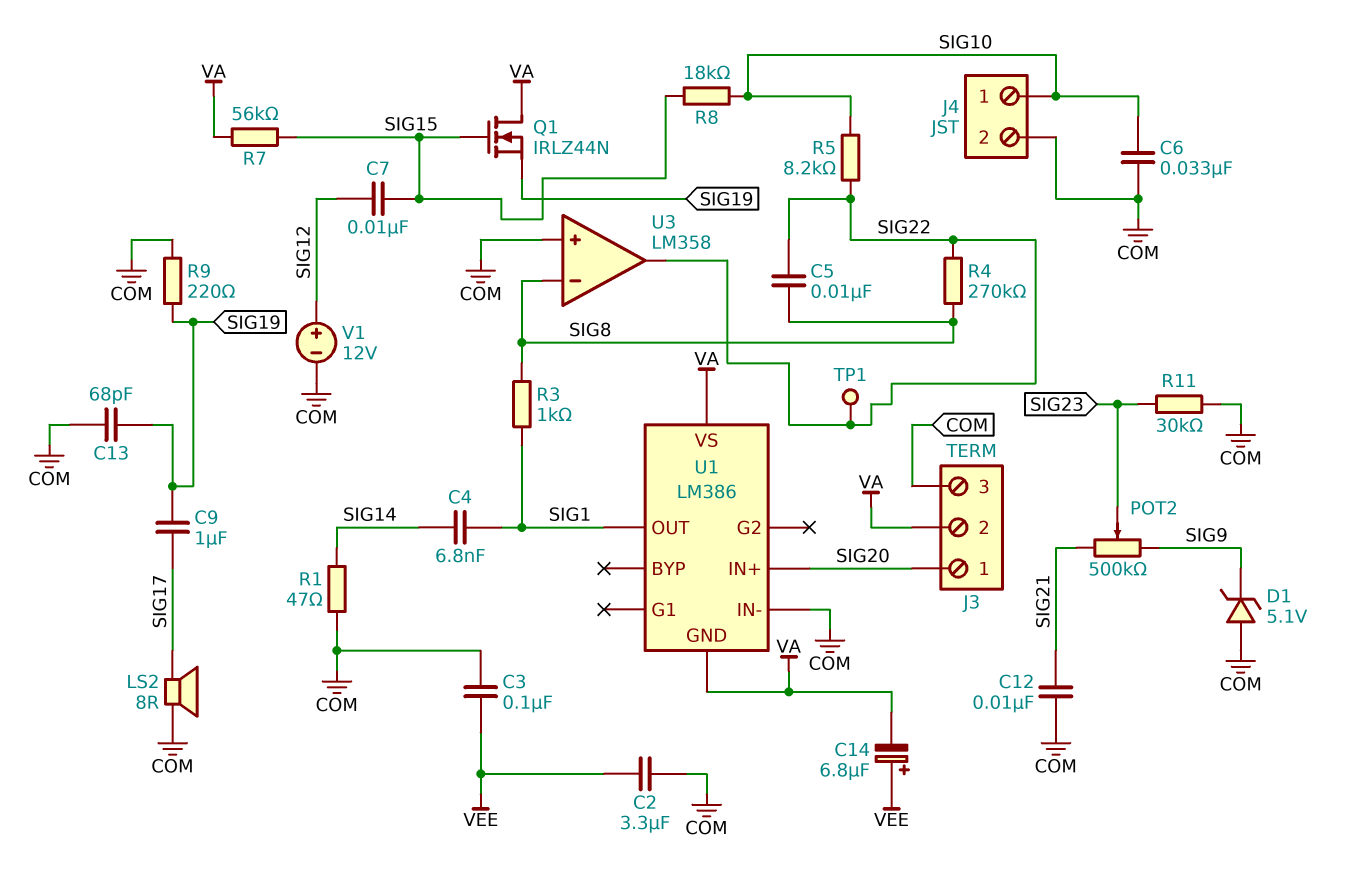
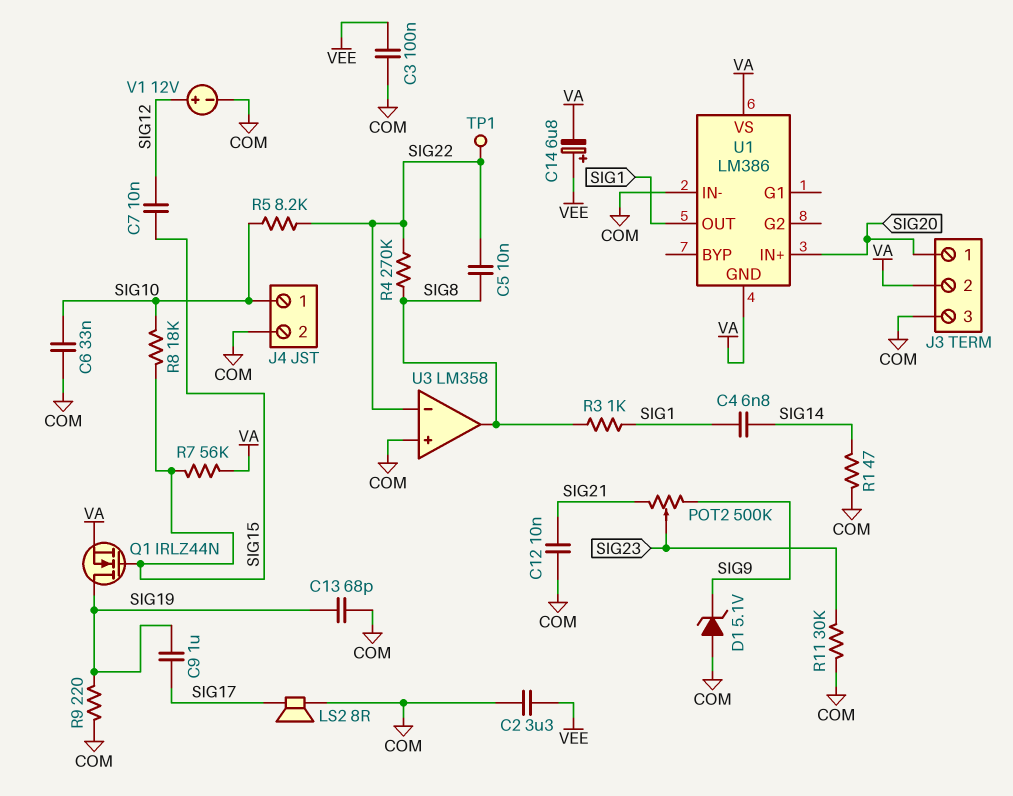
Q1: NMOS IRLZ44N (G SIG15, D VA, S SIG19) -> NMOS IRLZ44N (G SIG15, D SIG19, S VA)
U3 pin in-: SIG8 -> SIG22
U3 pin out: SIG22 -> SIG8

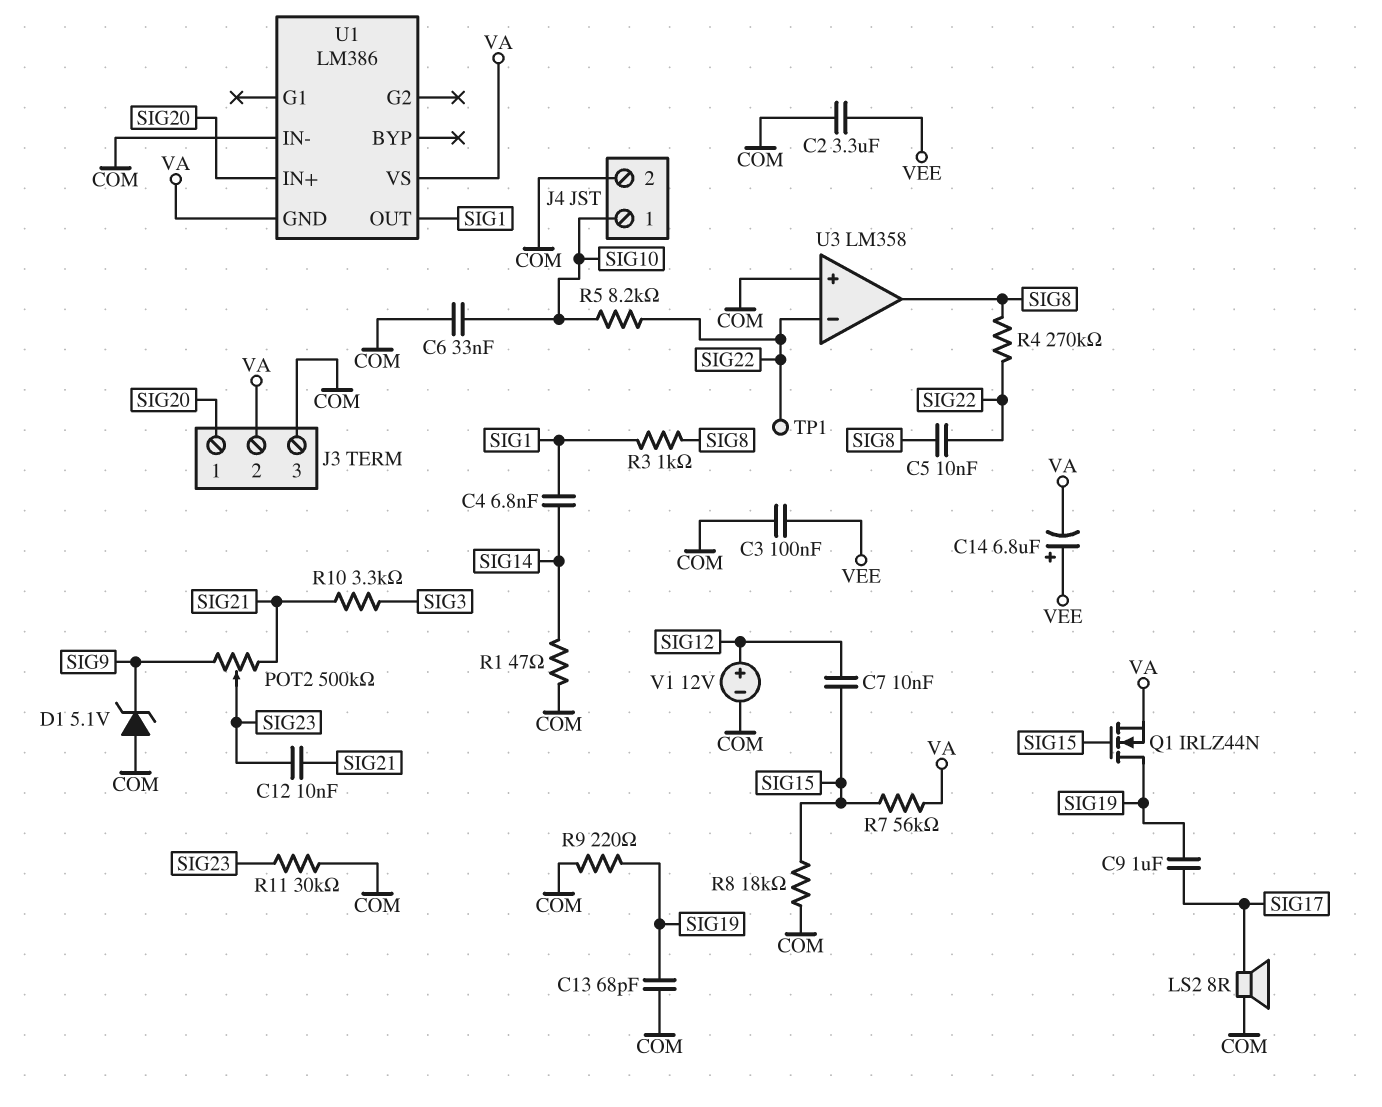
C12: 10nF (COM, SIG21) -> 10nF (SIG21, SIG23)
R8: 18k (SIG10, SIG15) -> 18k (COM, SIG15)
R10: none -> 3.3k (SIG3, SIG21)

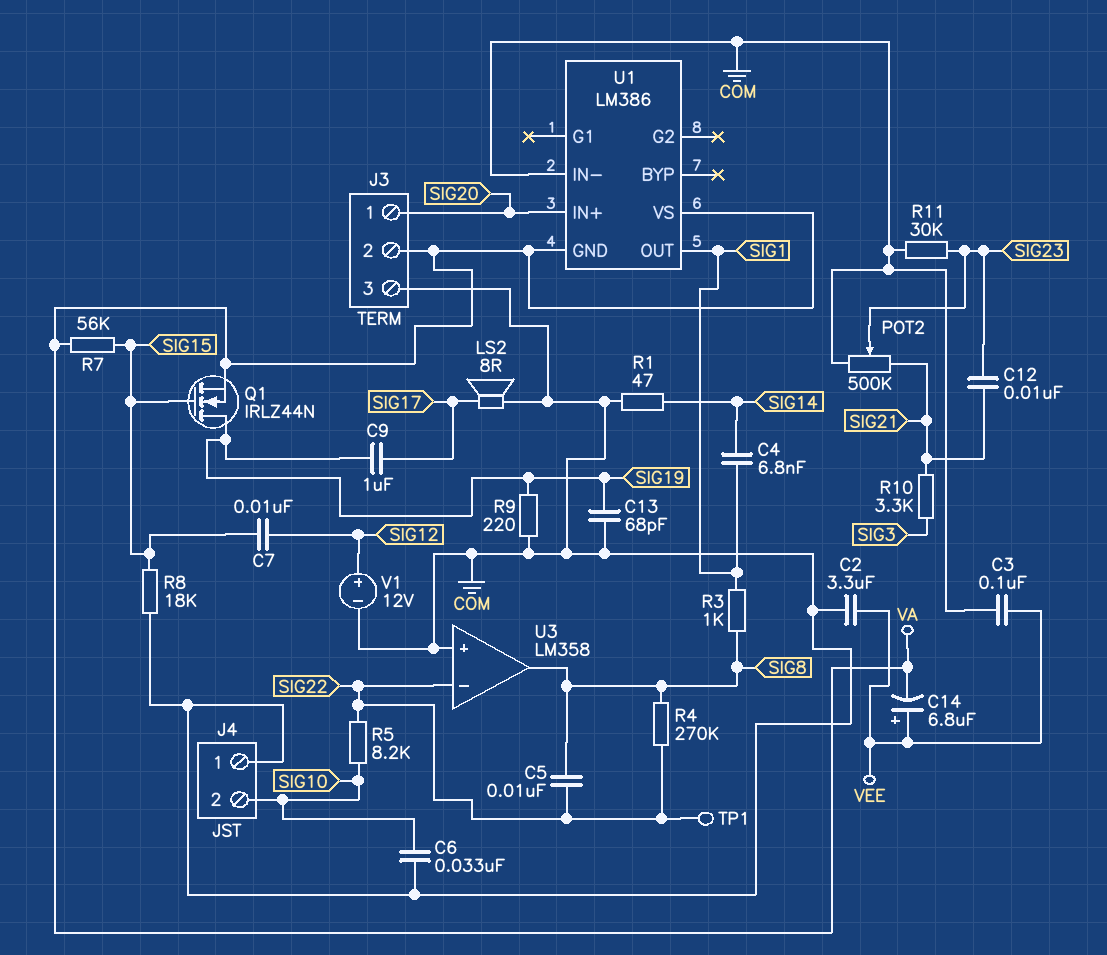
D1: zener 5.1V (A COM, K SIG9) -> none
J4 pin 1: SIG10 -> COM
J4 pin 2: COM -> SIG10
POT2: 500k (SIG9, SIG21, wiper SIG23) -> 500k (COM, SIG21, wiper SIG23)

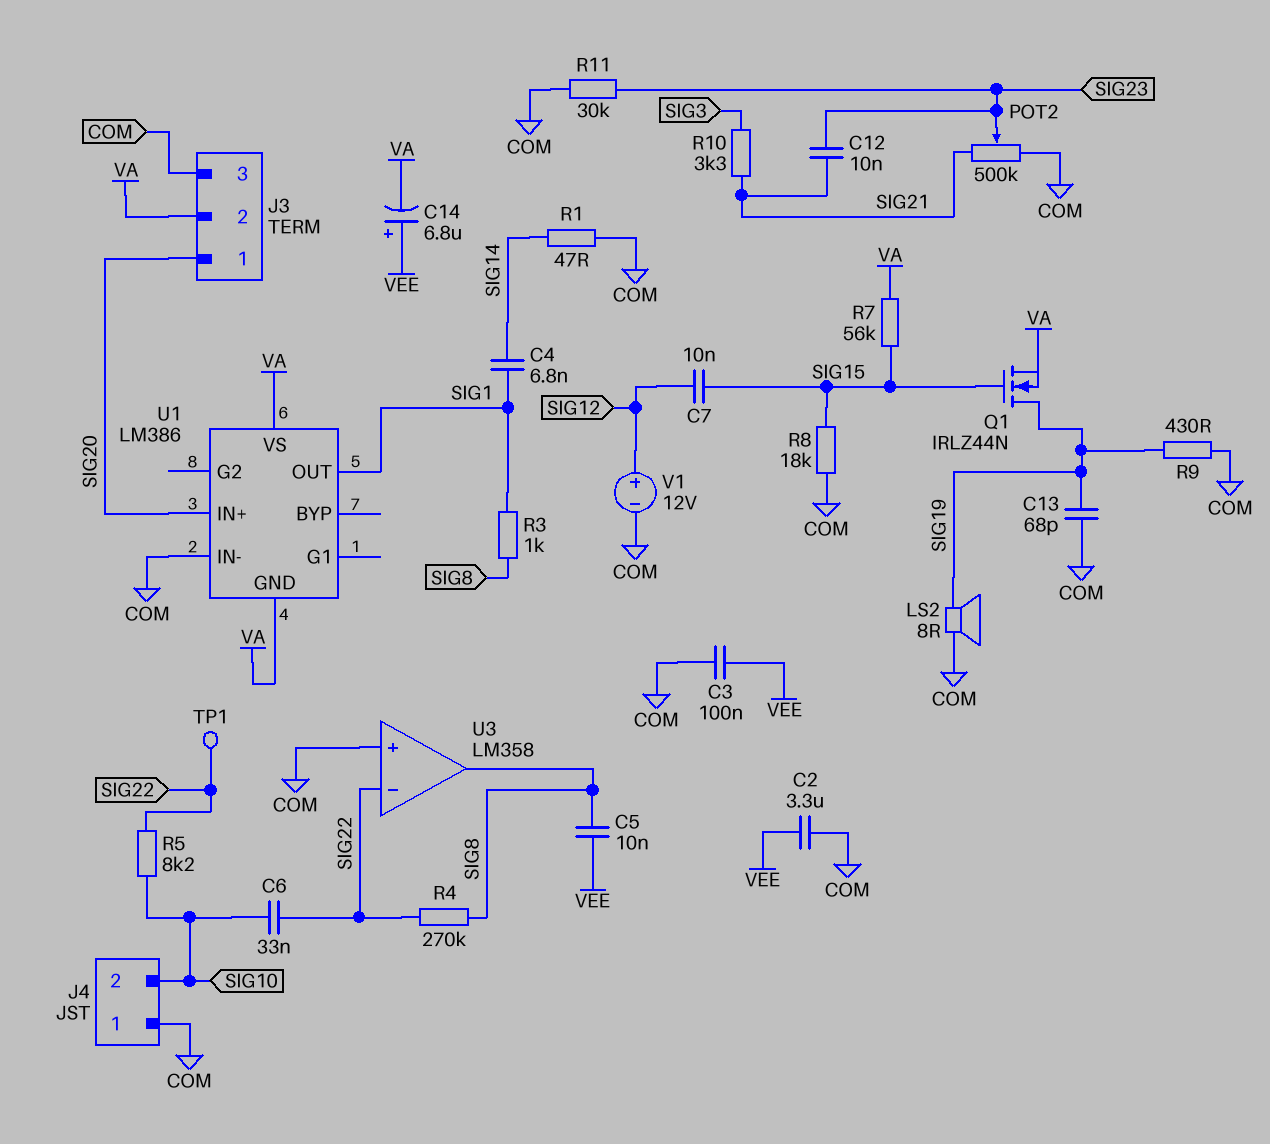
C5: 10nF (SIG8, SIG22) -> 10nF (SIG8, VEE)
C6: 33nF (COM, SIG10) -> 33nF (SIG10, SIG22)
C9: 1uF (SIG17, SIG19) -> none
LS2: speaker 8R (COM, SIG17) -> speaker 8R (COM, SIG19)
R9: 220 (COM, SIG19) -> 430 (COM, SIG19)

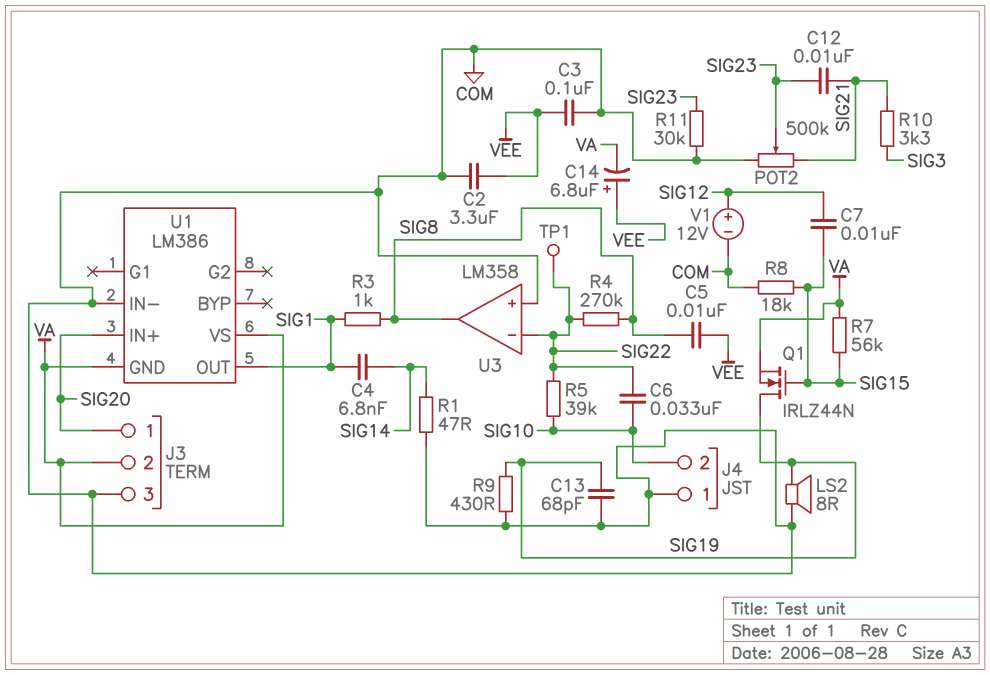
R5: 8.2k (SIG10, SIG22) -> 39k (SIG10, SIG22)

